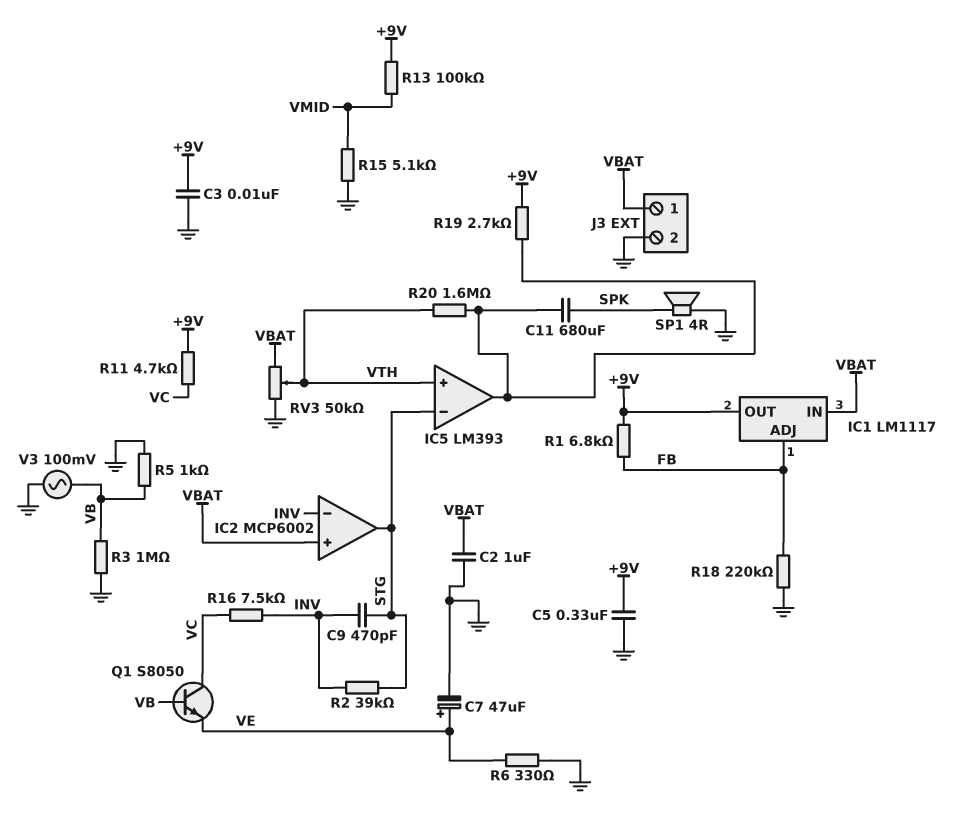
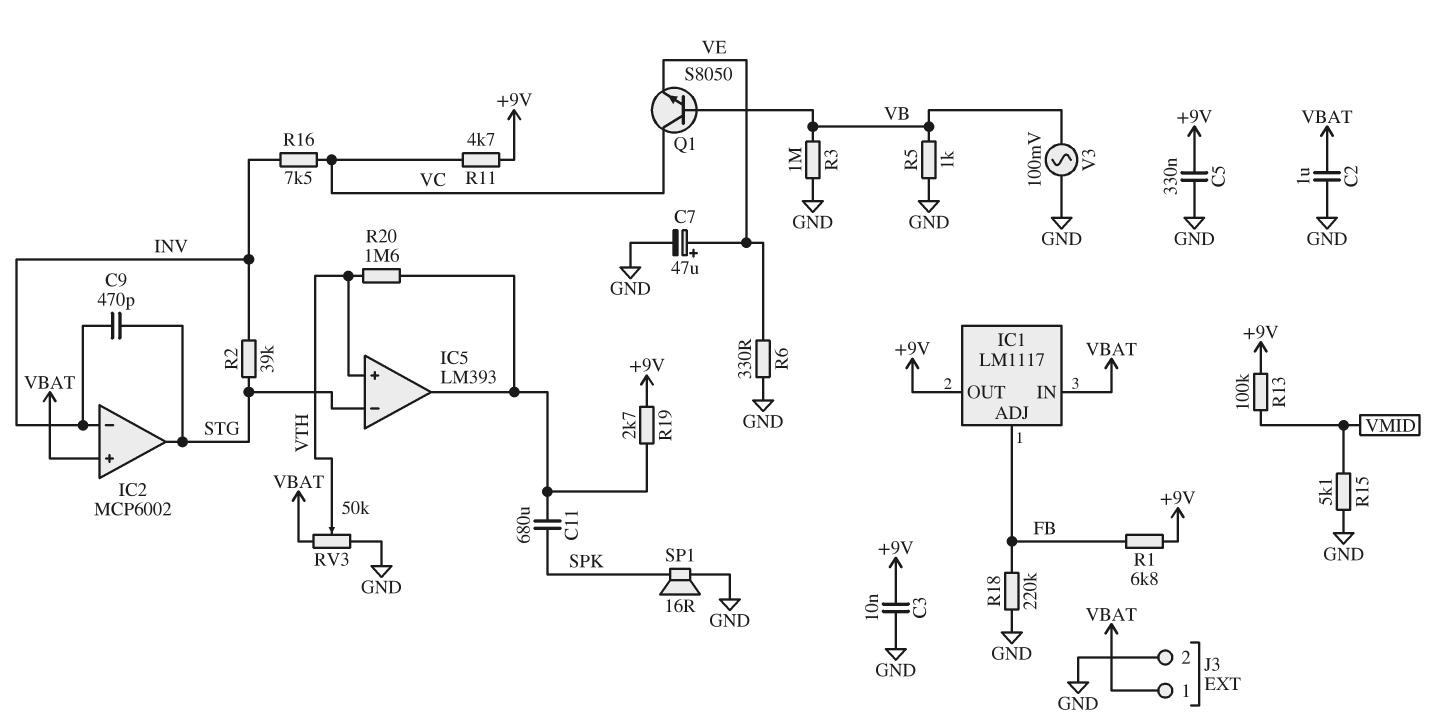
SP1: speaker 4R (GND, SPK) -> speaker 16R (GND, SPK)

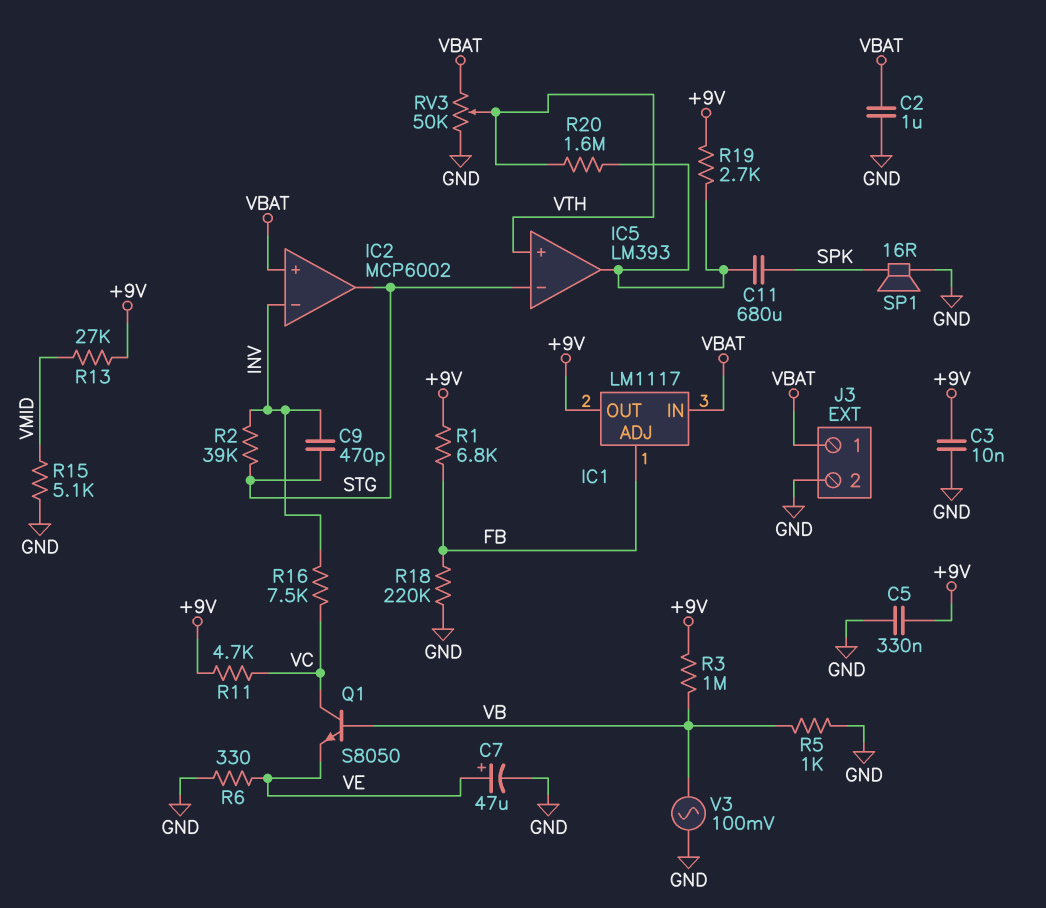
R3: 1M (GND, VB) -> 1M (+9V, VB)
R13: 100k (+9V, VMID) -> 27k (+9V, VMID)

